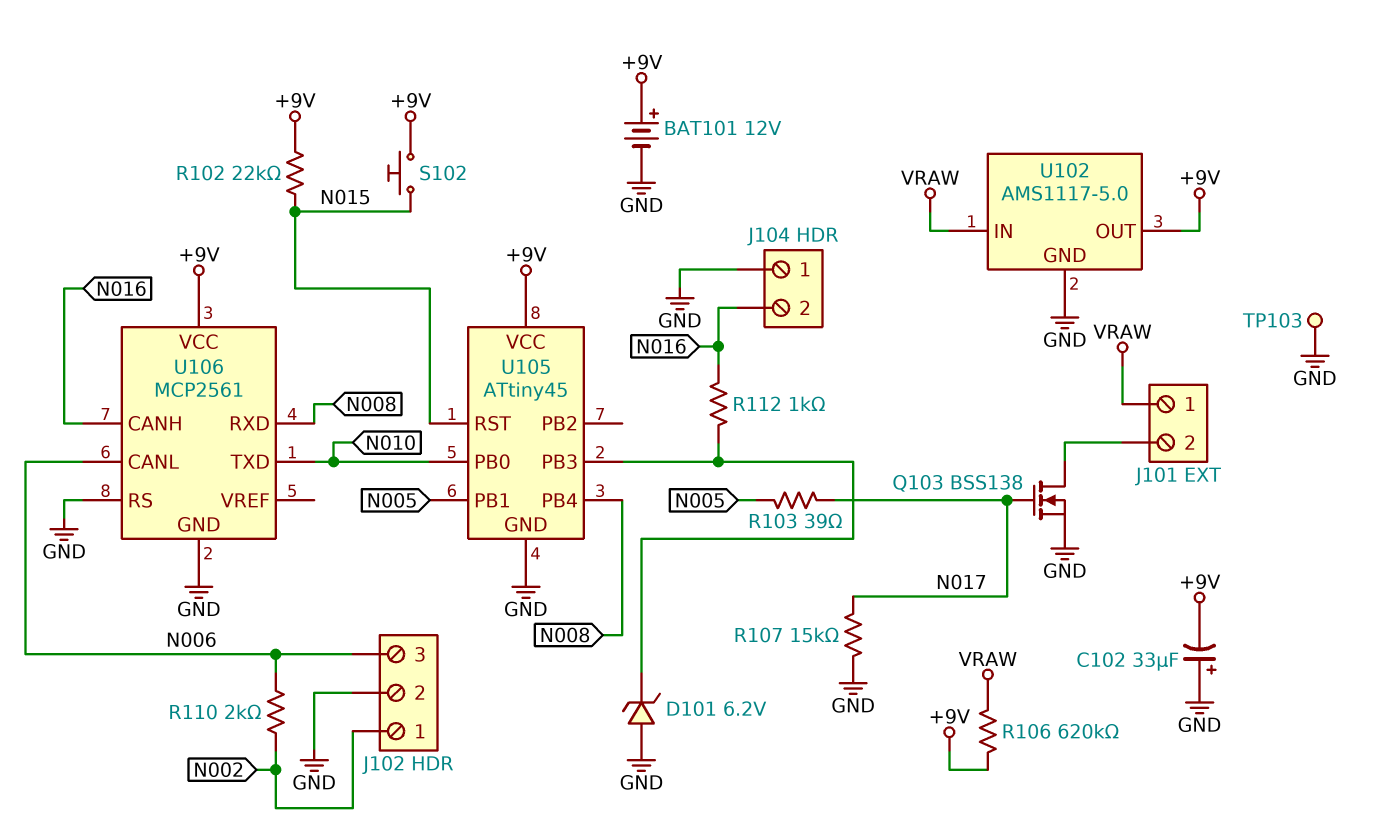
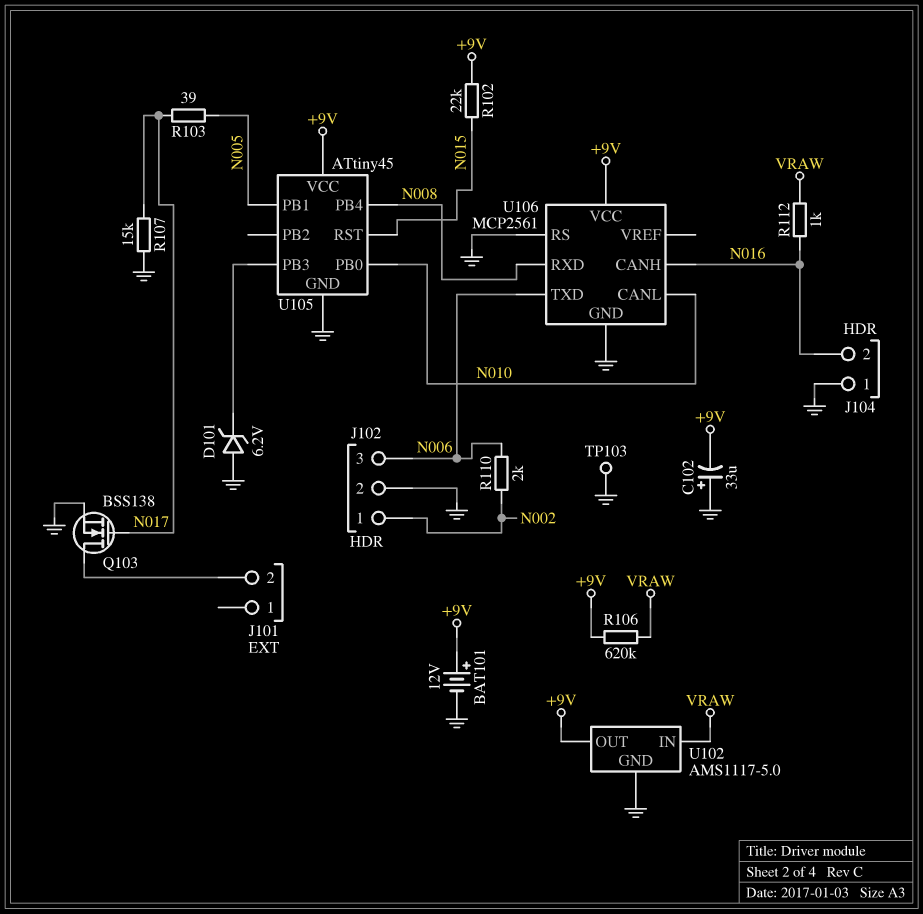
J101 pin 1: VRAW -> none
R112: 1k (N016, U105/PB3) -> 1k (N016, VRAW)
S102: button (+9V, N015) -> none
U106 pin CANL: N006 -> N010
U106 pin TXD: N010 -> N006

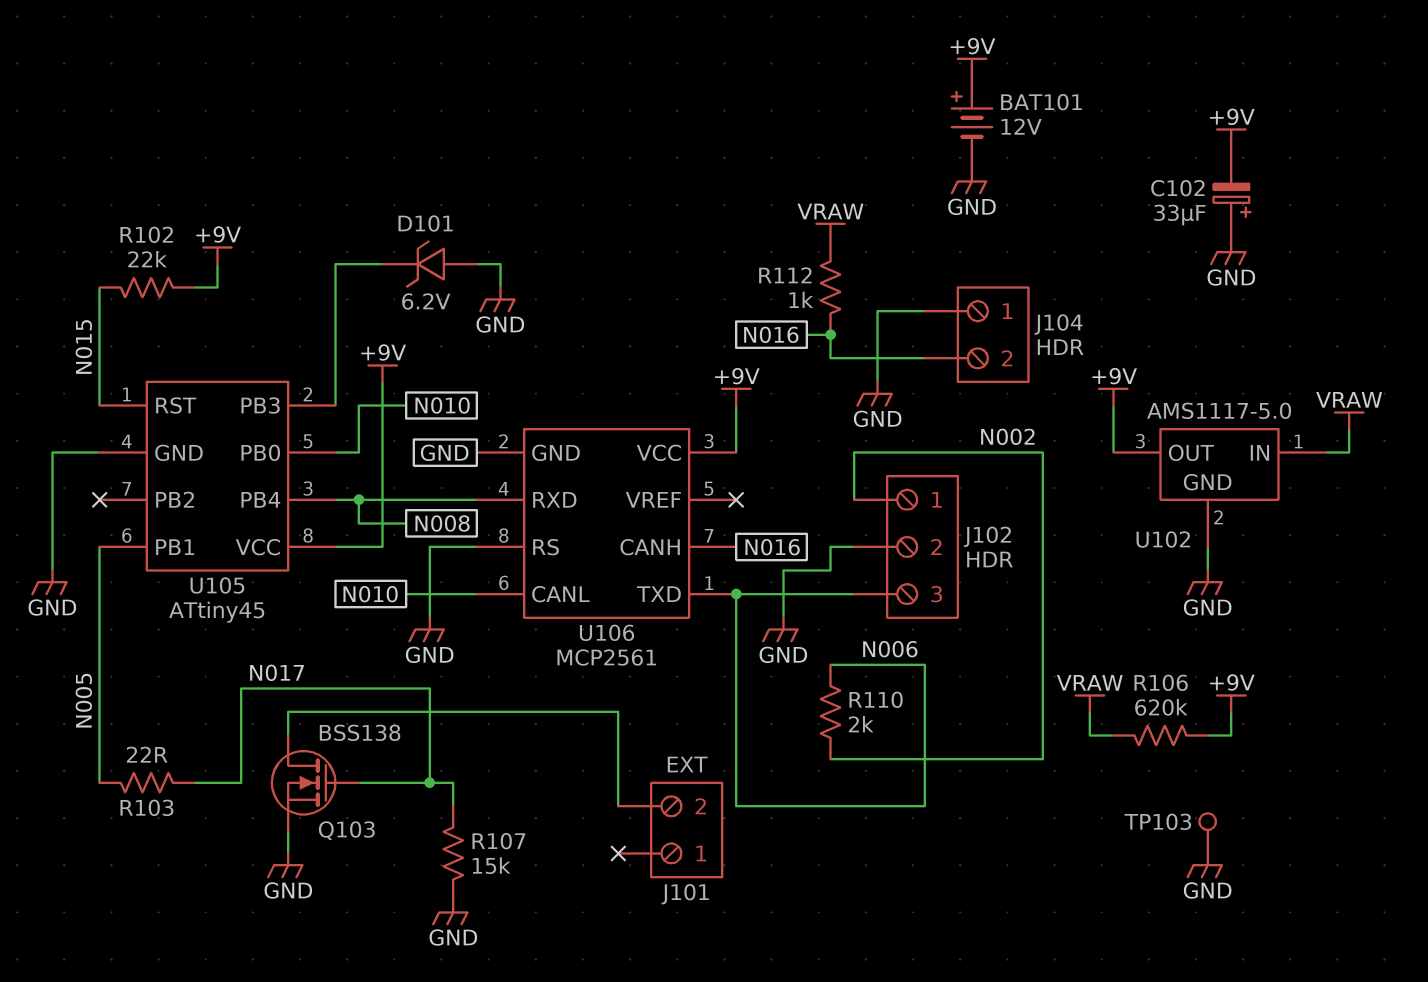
R103: 39 (N005, N017) -> 22 (N005, N017)

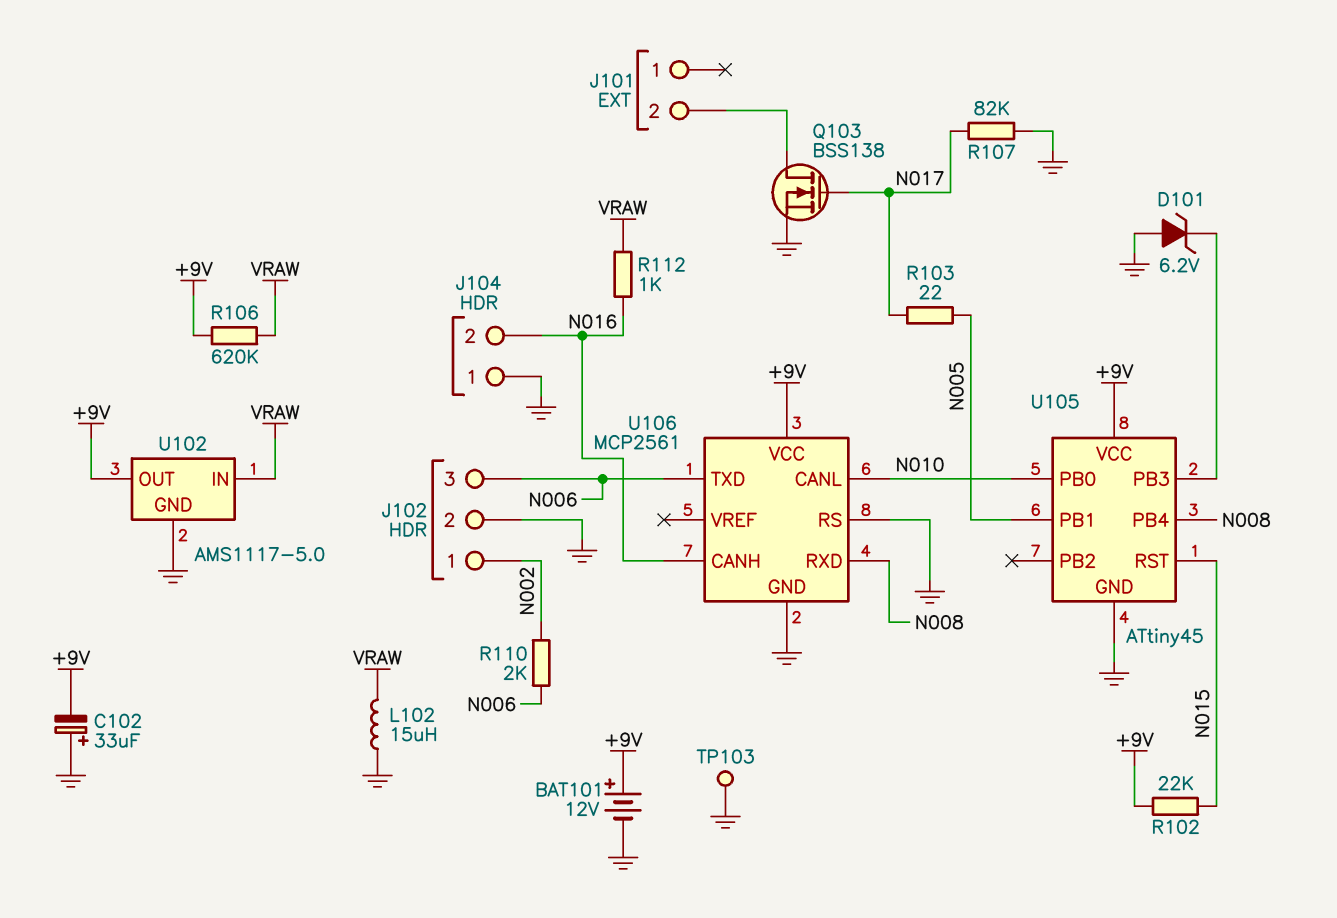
L102: none -> 15uH (GND, VRAW)
R107: 15k (GND, N017) -> 82k (GND, N017)

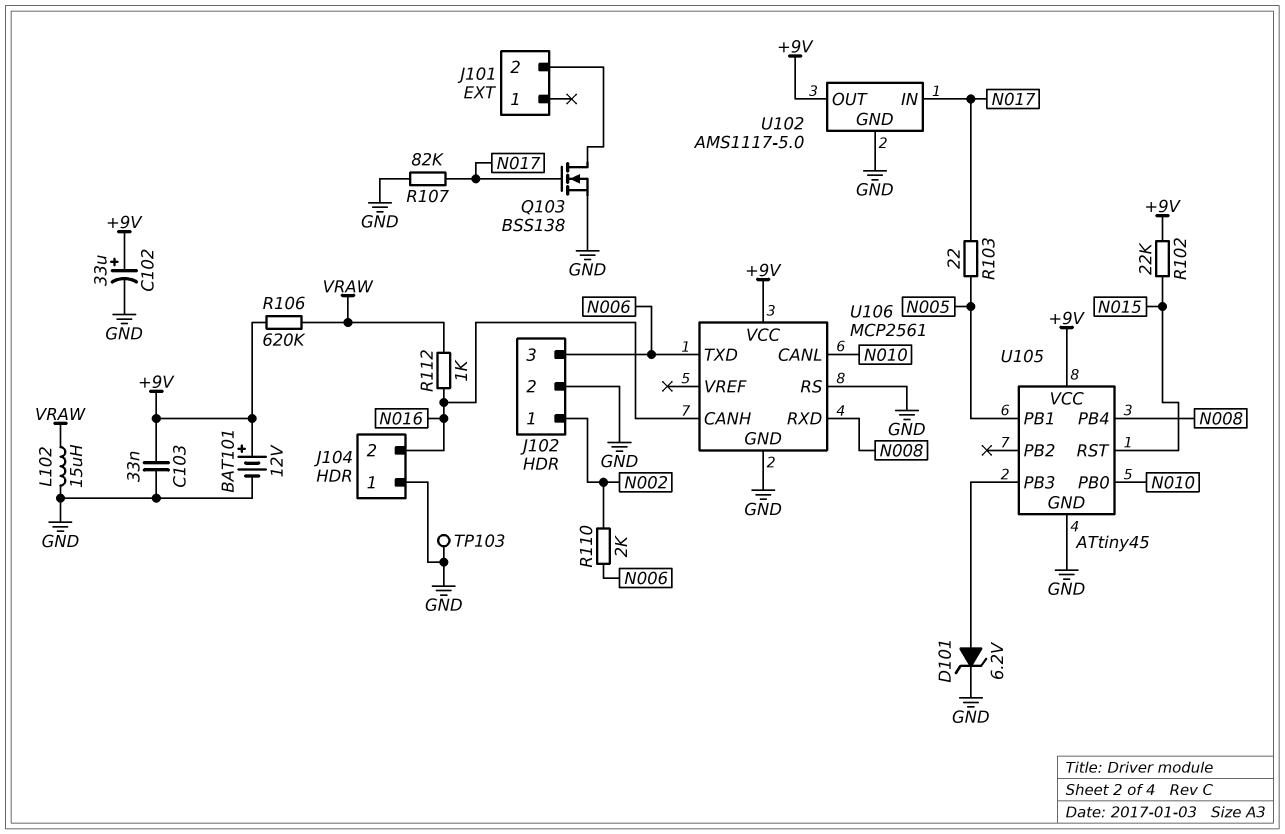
C102: 33uF (plus GND, minus +9V) -> 33uF (plus +9V, minus GND)
C103: none -> 33nF (+9V, GND)
D101: zener 6.2V (A GND, K U105/PB3) -> zener 6.2V (A U105/PB3, K GND)
U102 pin IN: VRAW -> N017

